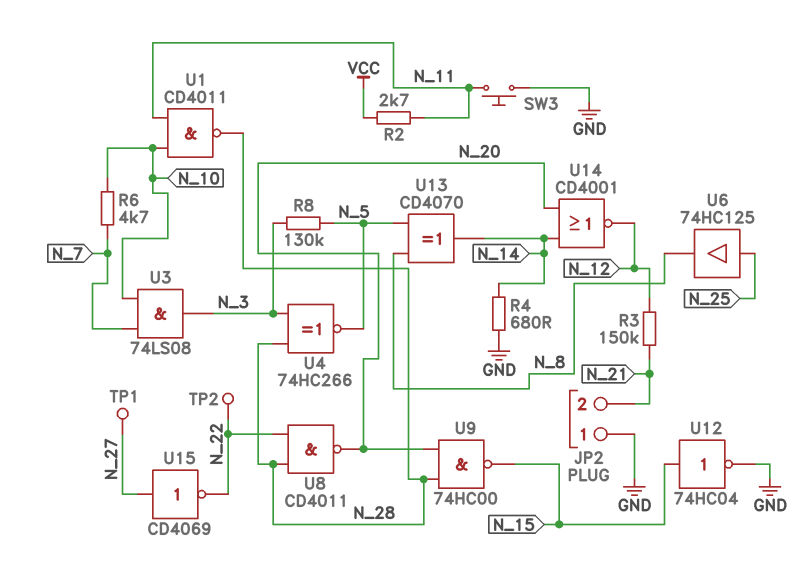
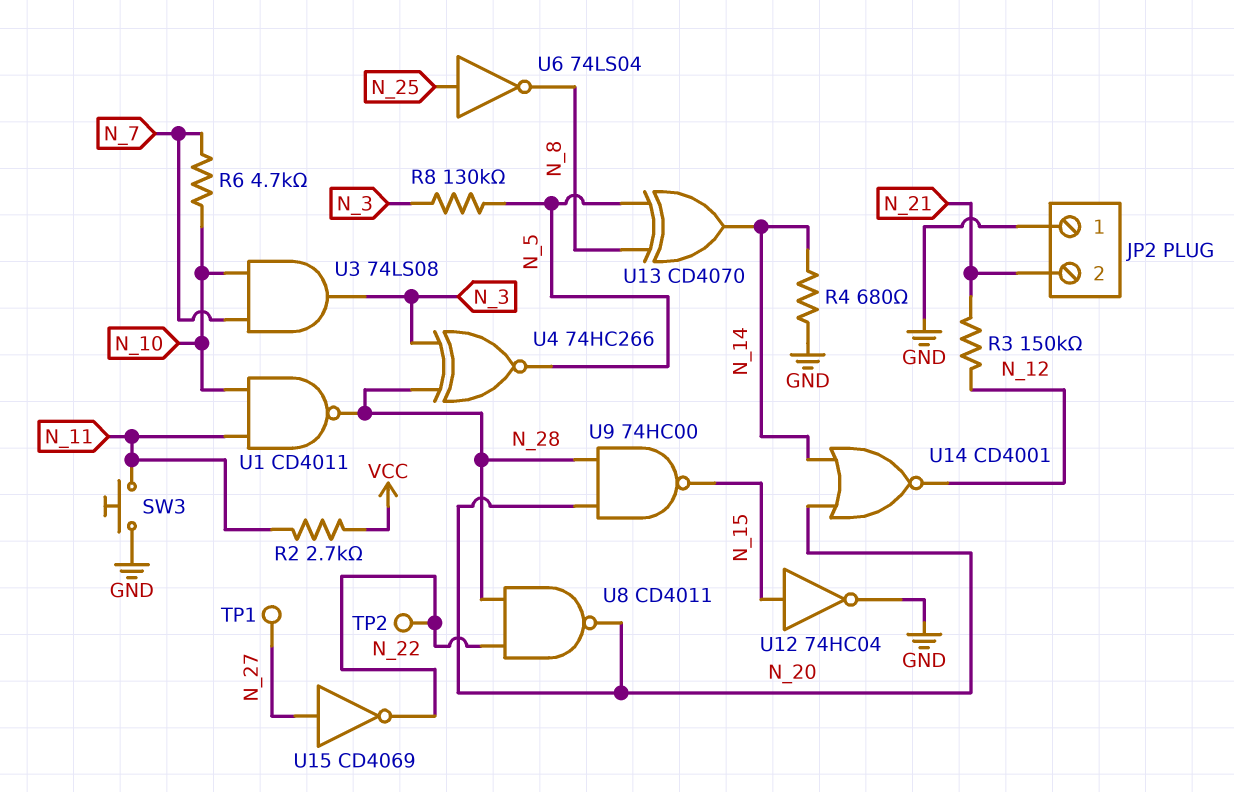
U6: buffer 74HC125 (in N_25, out N_8) -> NOT 74LS04 (in N_25, out N_8)

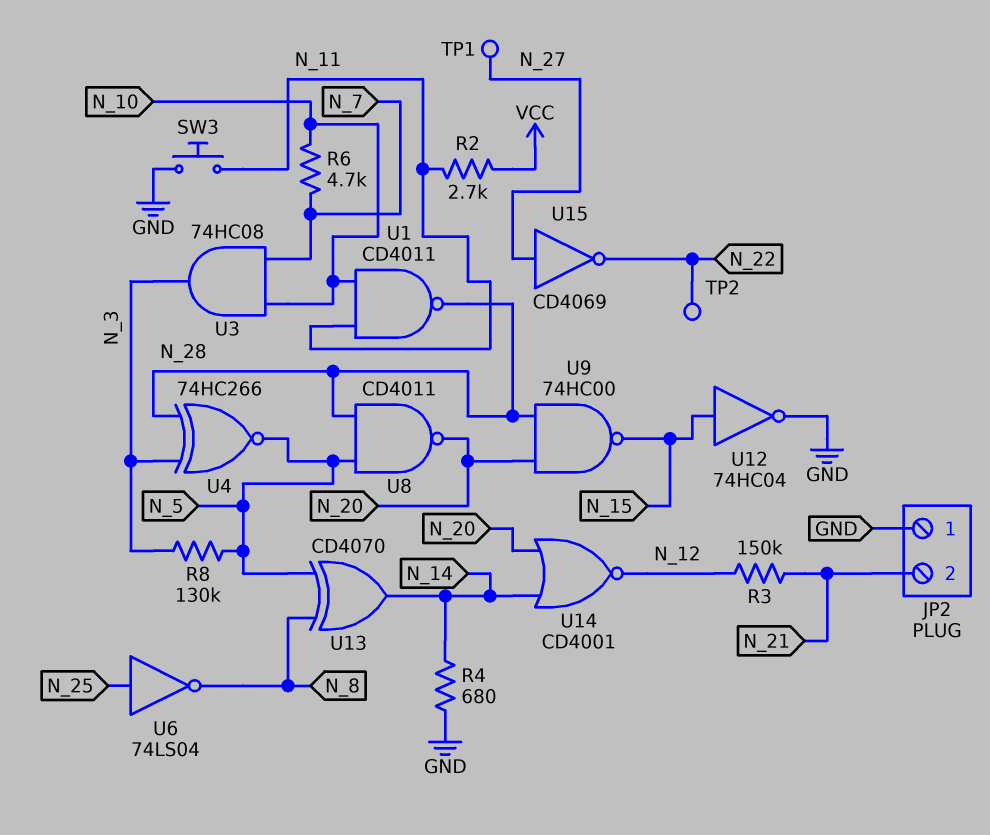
U3: AND 74LS08 (in N_7, in N_10, out N_3) -> AND 74HC08 (in N_7, in N_10, out N_3)
U8: NAND CD4011 (in N_22, in N_28, out N_20) -> NAND CD4011 (in N_5, in N_28, out N_20)

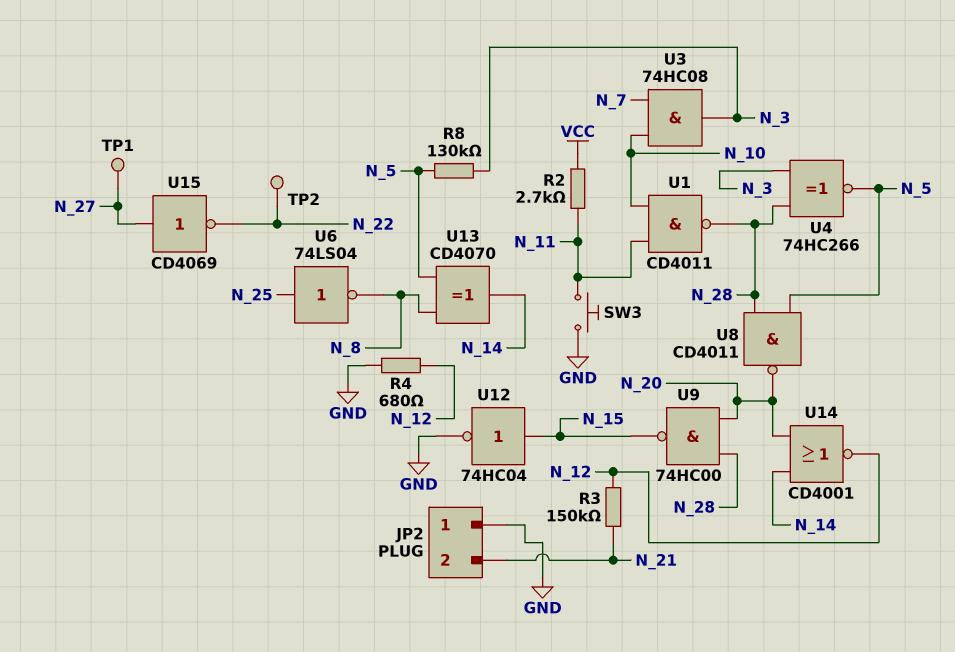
R4: 680 (GND, N_14) -> 680 (GND, N_12)
R6: 4.7k (N_7, N_10) -> none

